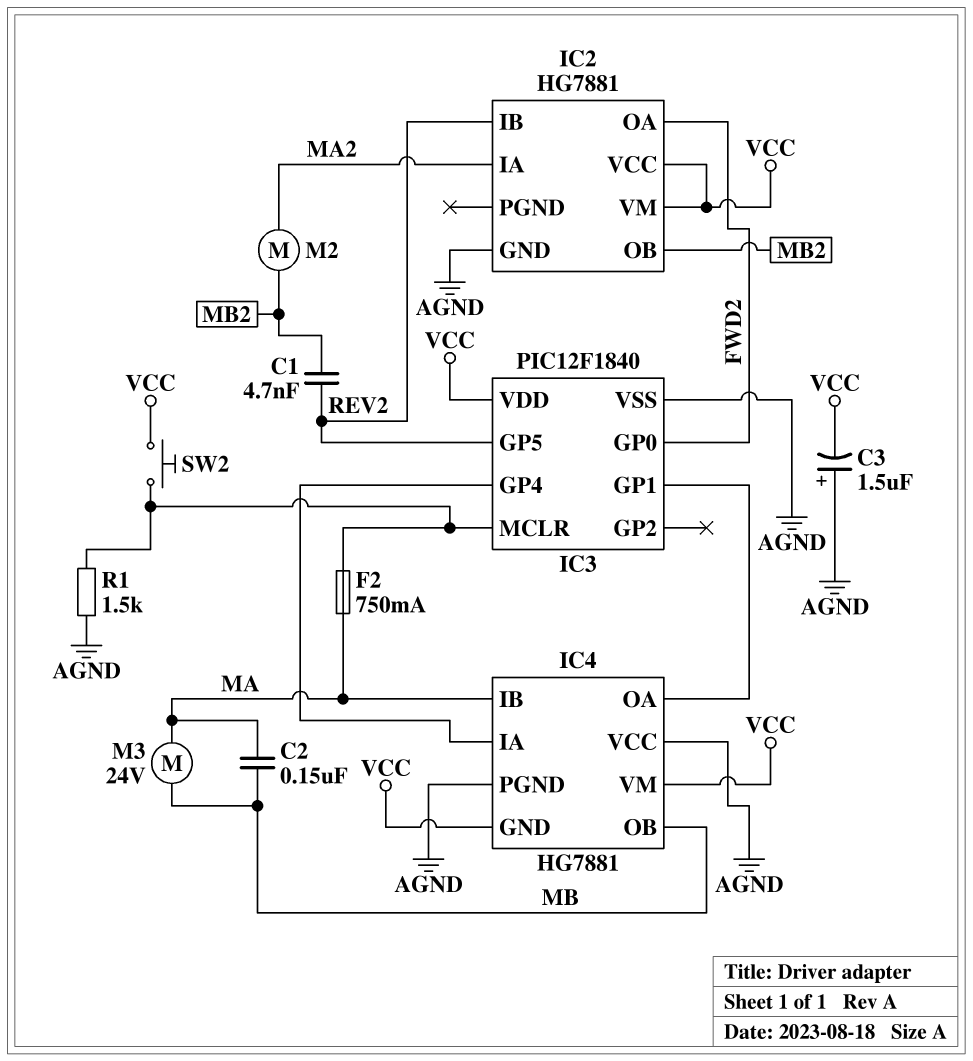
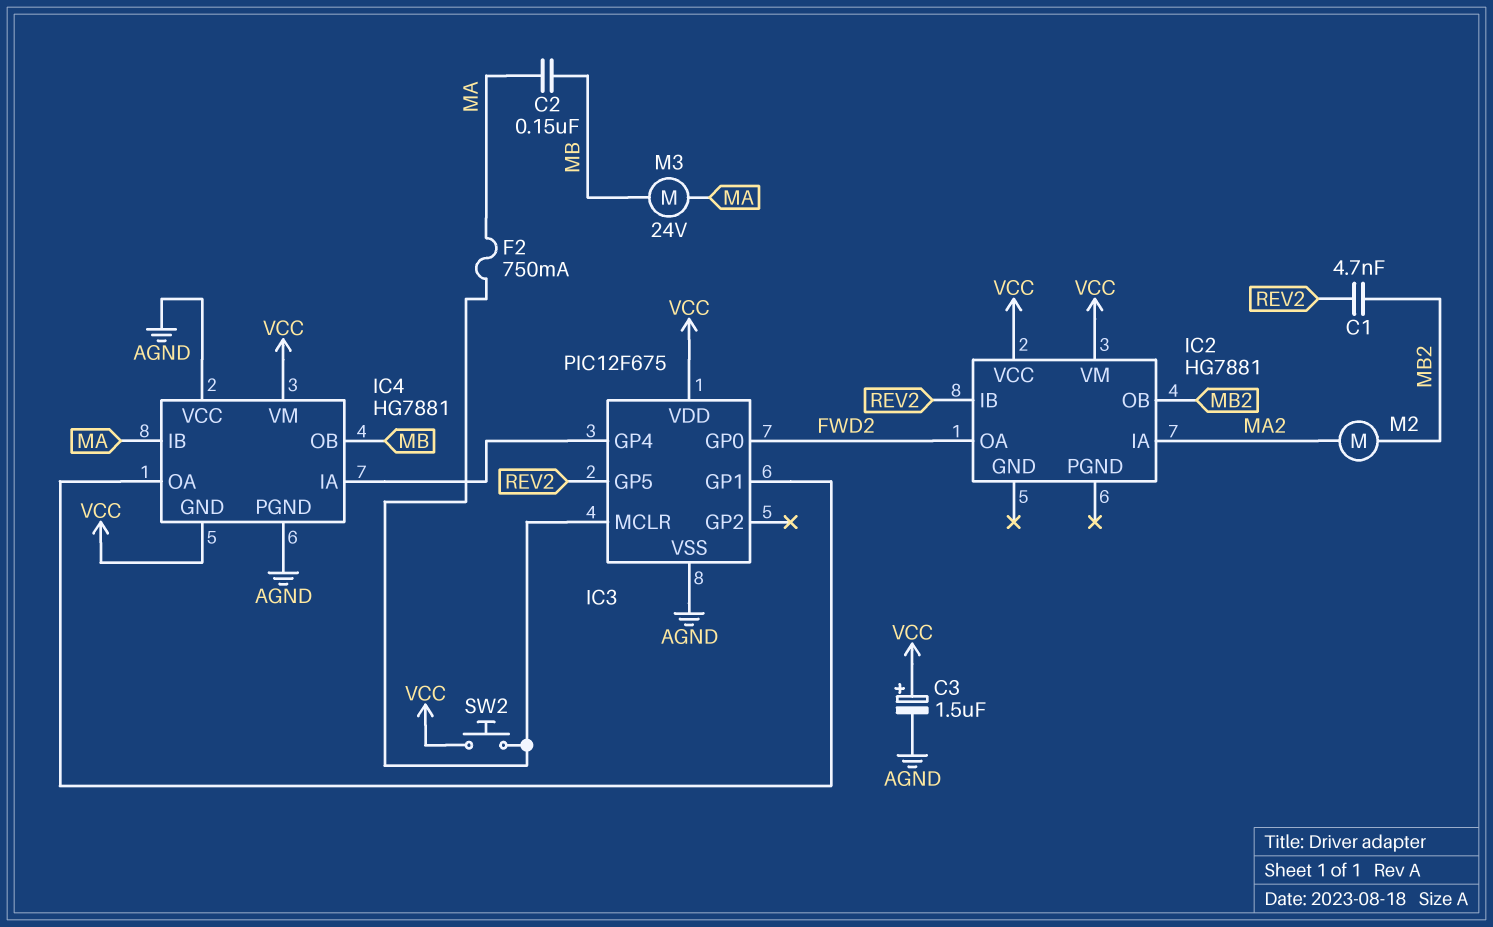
C3: 1.5uF (plus AGND, minus VCC) -> 1.5uF (plus VCC, minus AGND)
IC2 pin GND: AGND -> none
IC3: PIC12F1840 -> PIC12F675
R1: 1.5k (AGND, IC3/MCLR) -> none

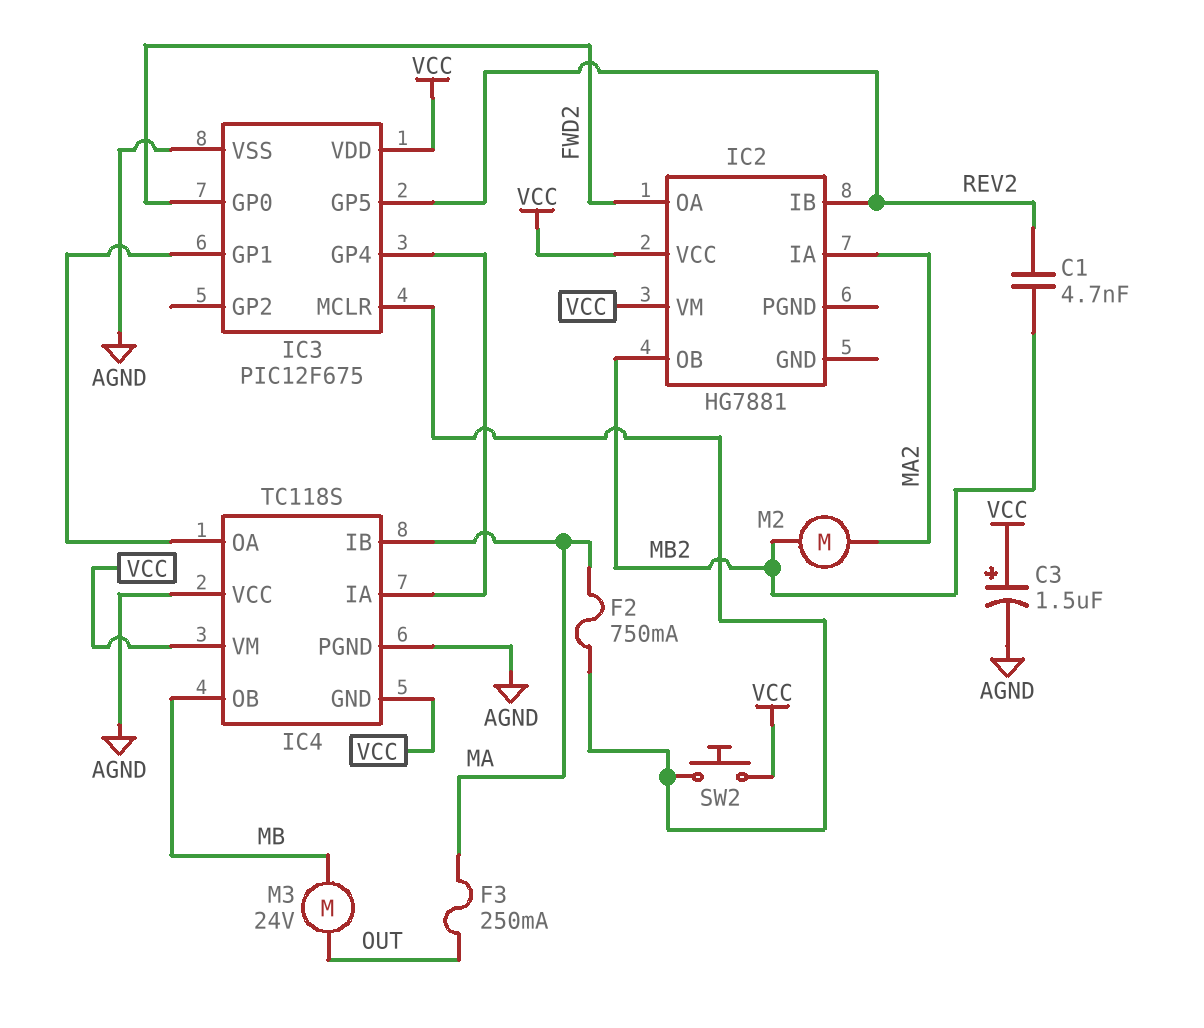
C2: 150nF (MA, MB) -> none
F3: none -> 250mA (MA, OUT)
IC4: HG7881 -> TC118S
M3: motor 24V (MA, MB) -> motor 24V (MB, OUT)

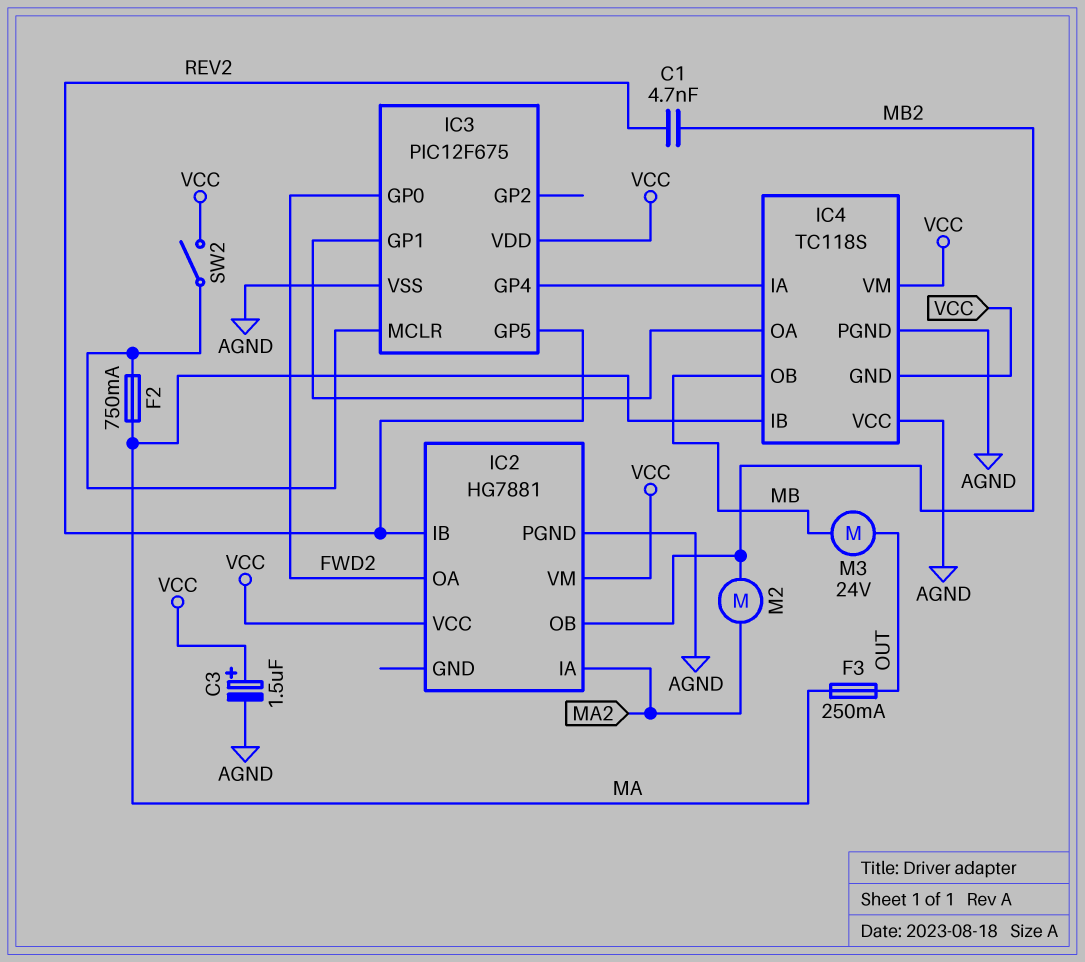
IC2 pin PGND: none -> AGND
SW2: button (IC3/MCLR, VCC) -> switch (IC3/MCLR, VCC)

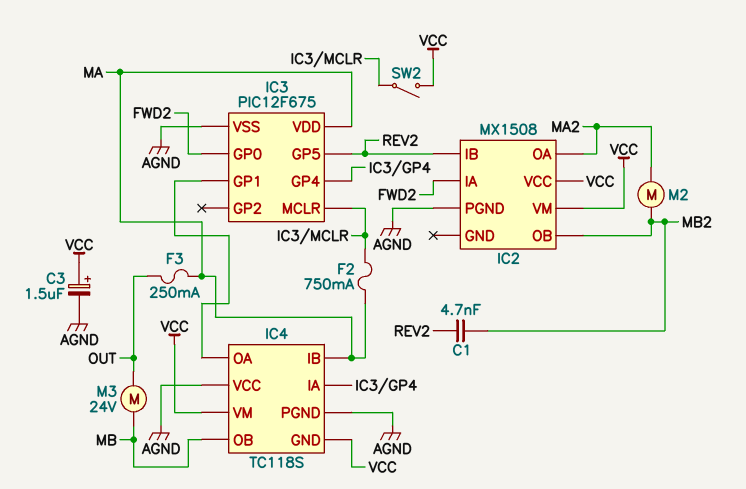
IC2: HG7881 -> MX1508
IC2 pin IA: MA2 -> FWD2
IC2 pin OA: FWD2 -> MA2
IC3 pin VDD: VCC -> MA

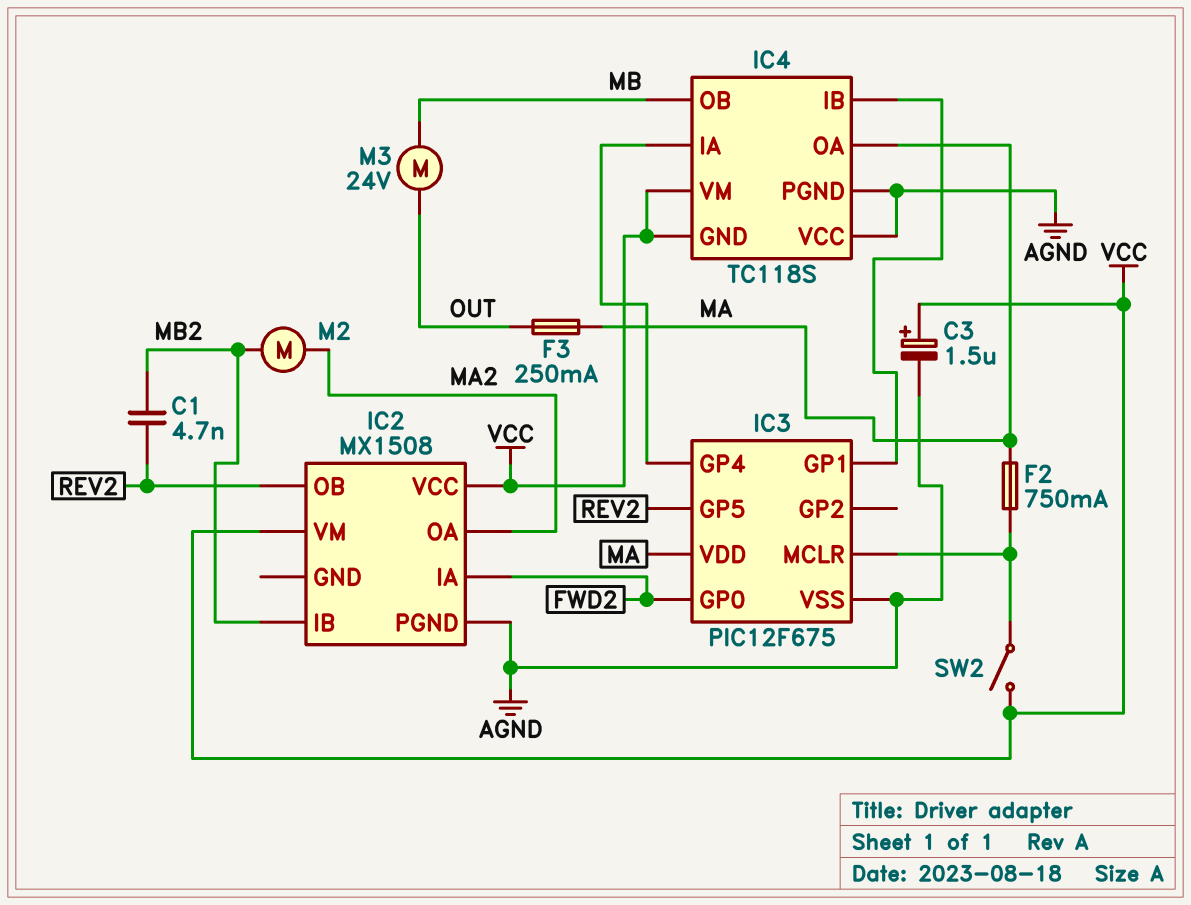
IC2 pin IB: REV2 -> MB2
IC2 pin OB: MB2 -> REV2
IC4 pin IB: MA -> IC3/GP1
IC4 pin OA: IC3/GP1 -> MA

